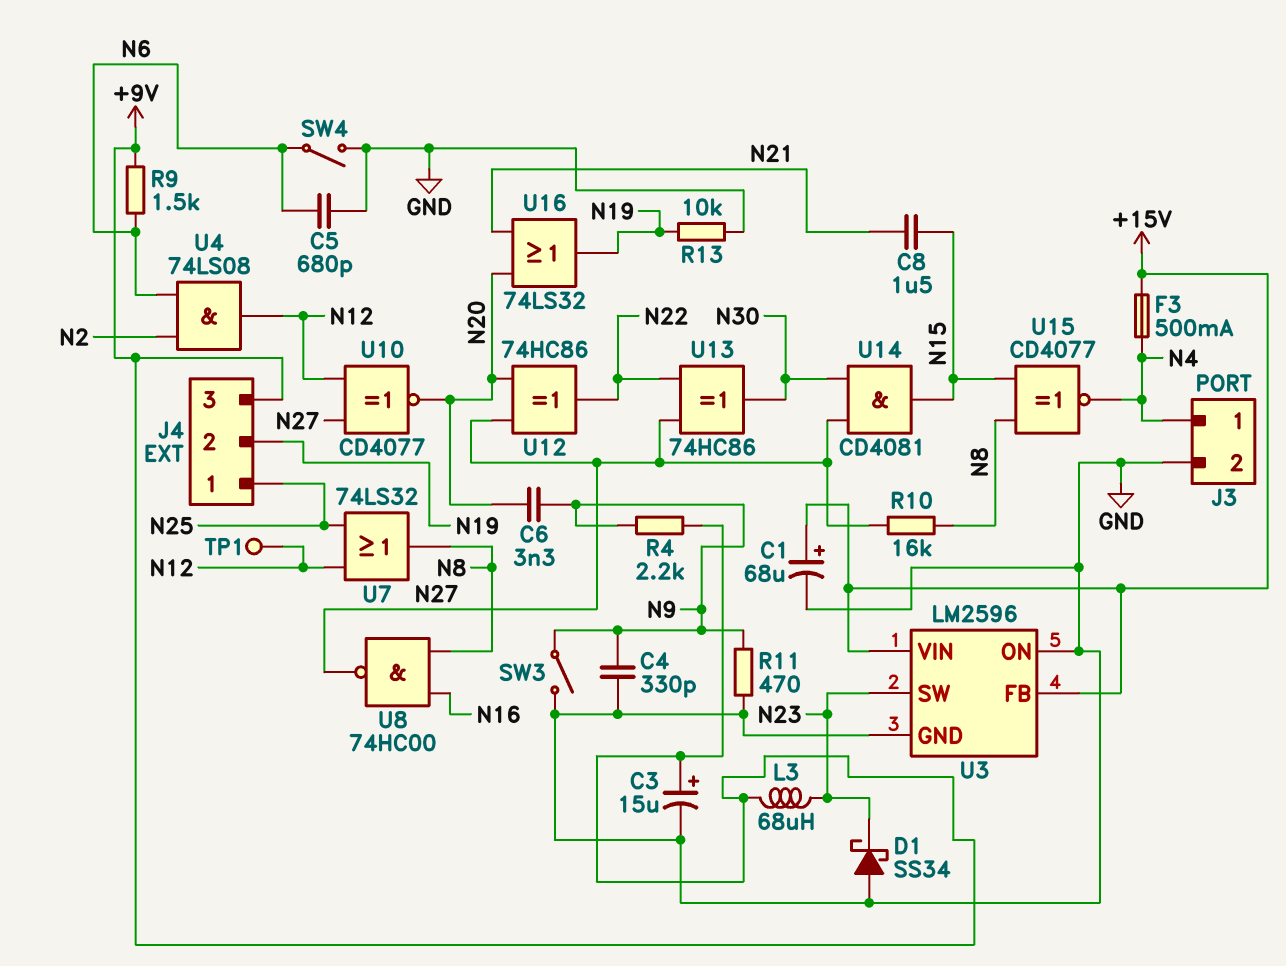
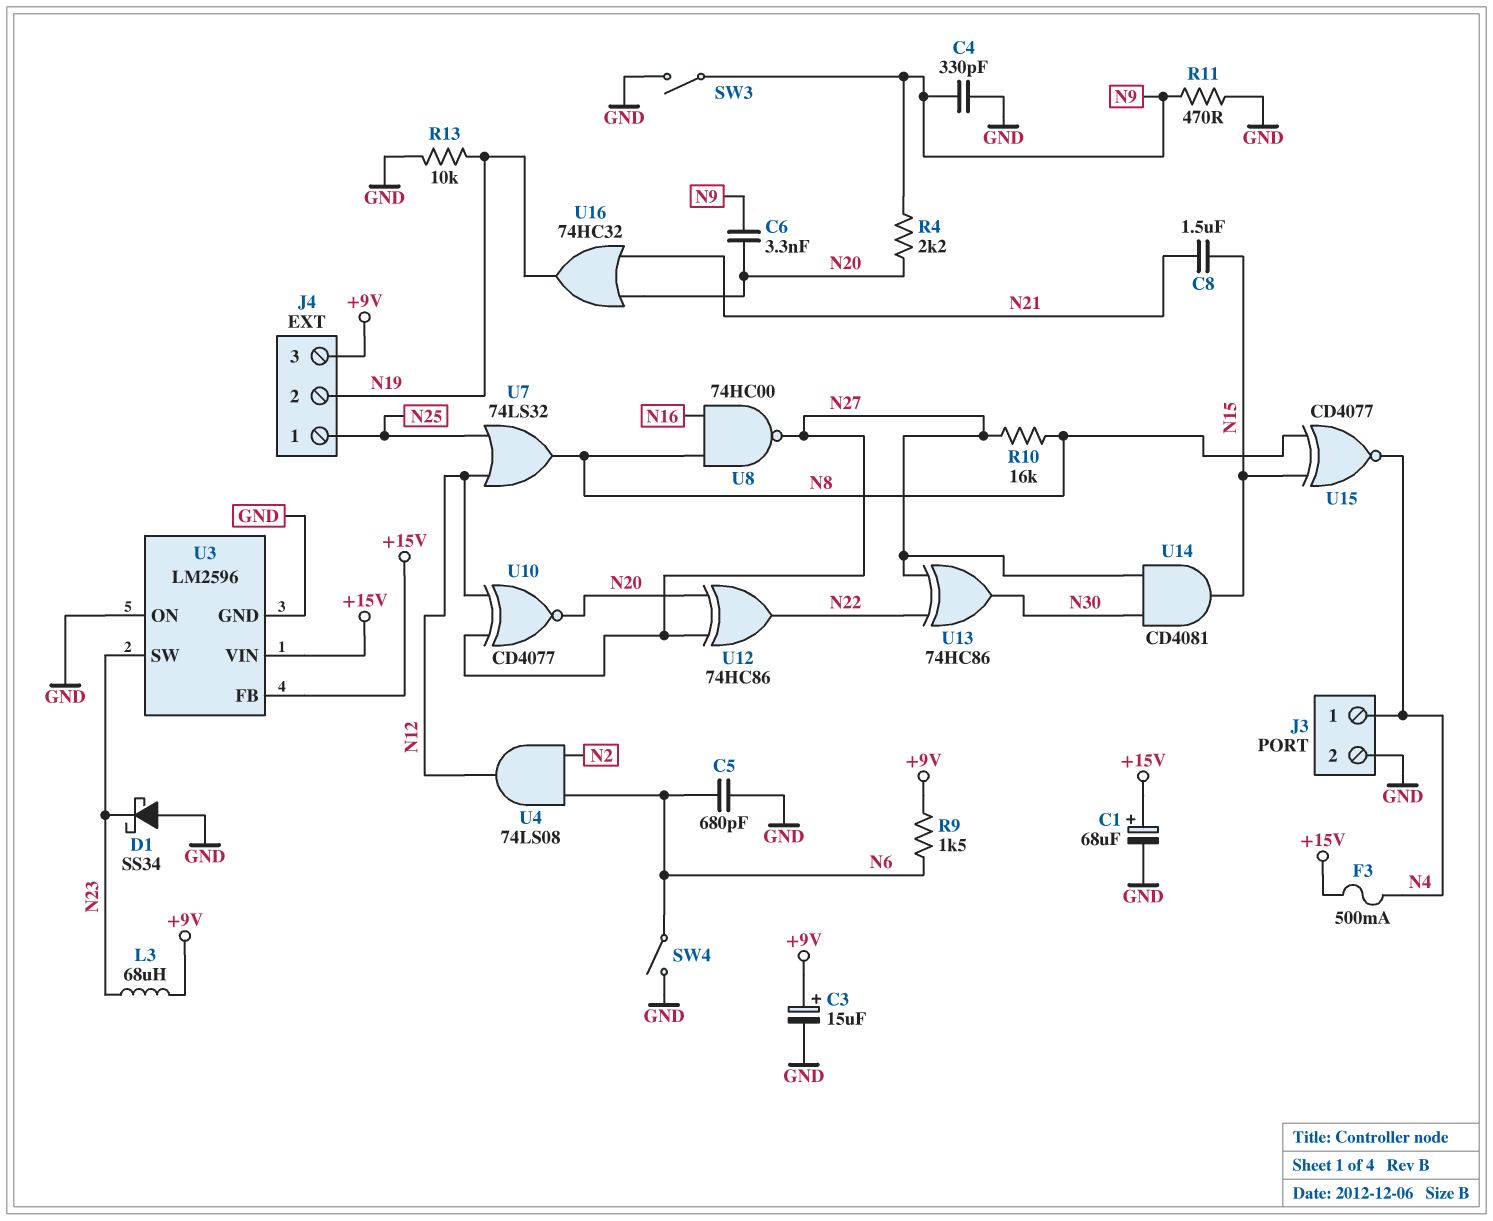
R4: 2.2k (+9V, N9) -> 2.2k (N9, N20)
TP1: test point (N12) -> none
U16: OR 74LS32 (in N20, in N21, out N19) -> OR 74HC32 (in N20, in N21, out N19)

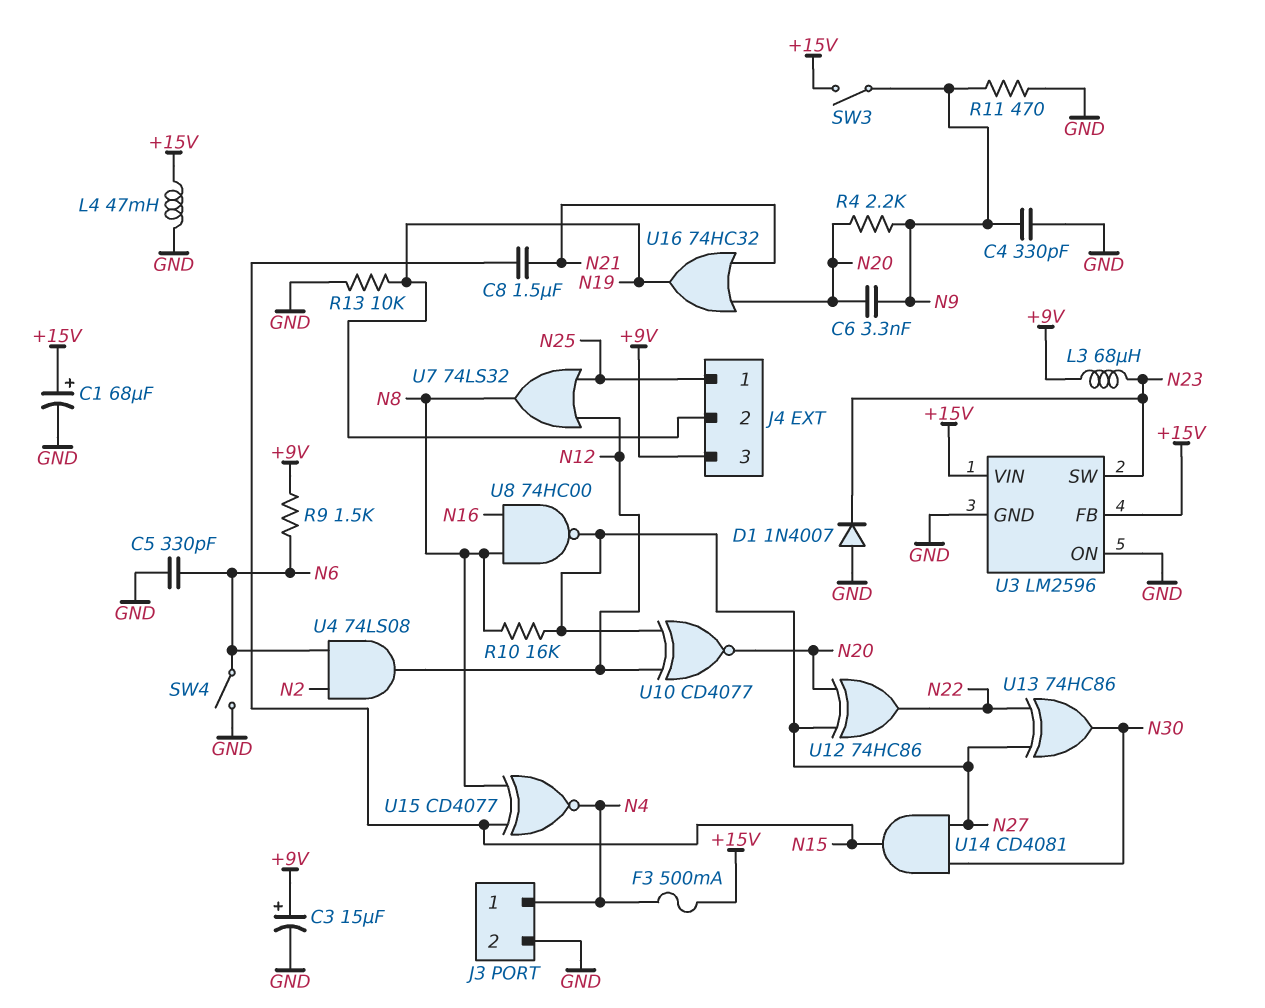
C5: 680pF (GND, N6) -> 330pF (GND, N6)
D1: schottky SS34 (A GND, K N23) -> diode 1N4007 (A GND, K N23)
L4: none -> 47mH (+15V, GND)
SW3: switch (GND, N9) -> switch (+15V, N9)

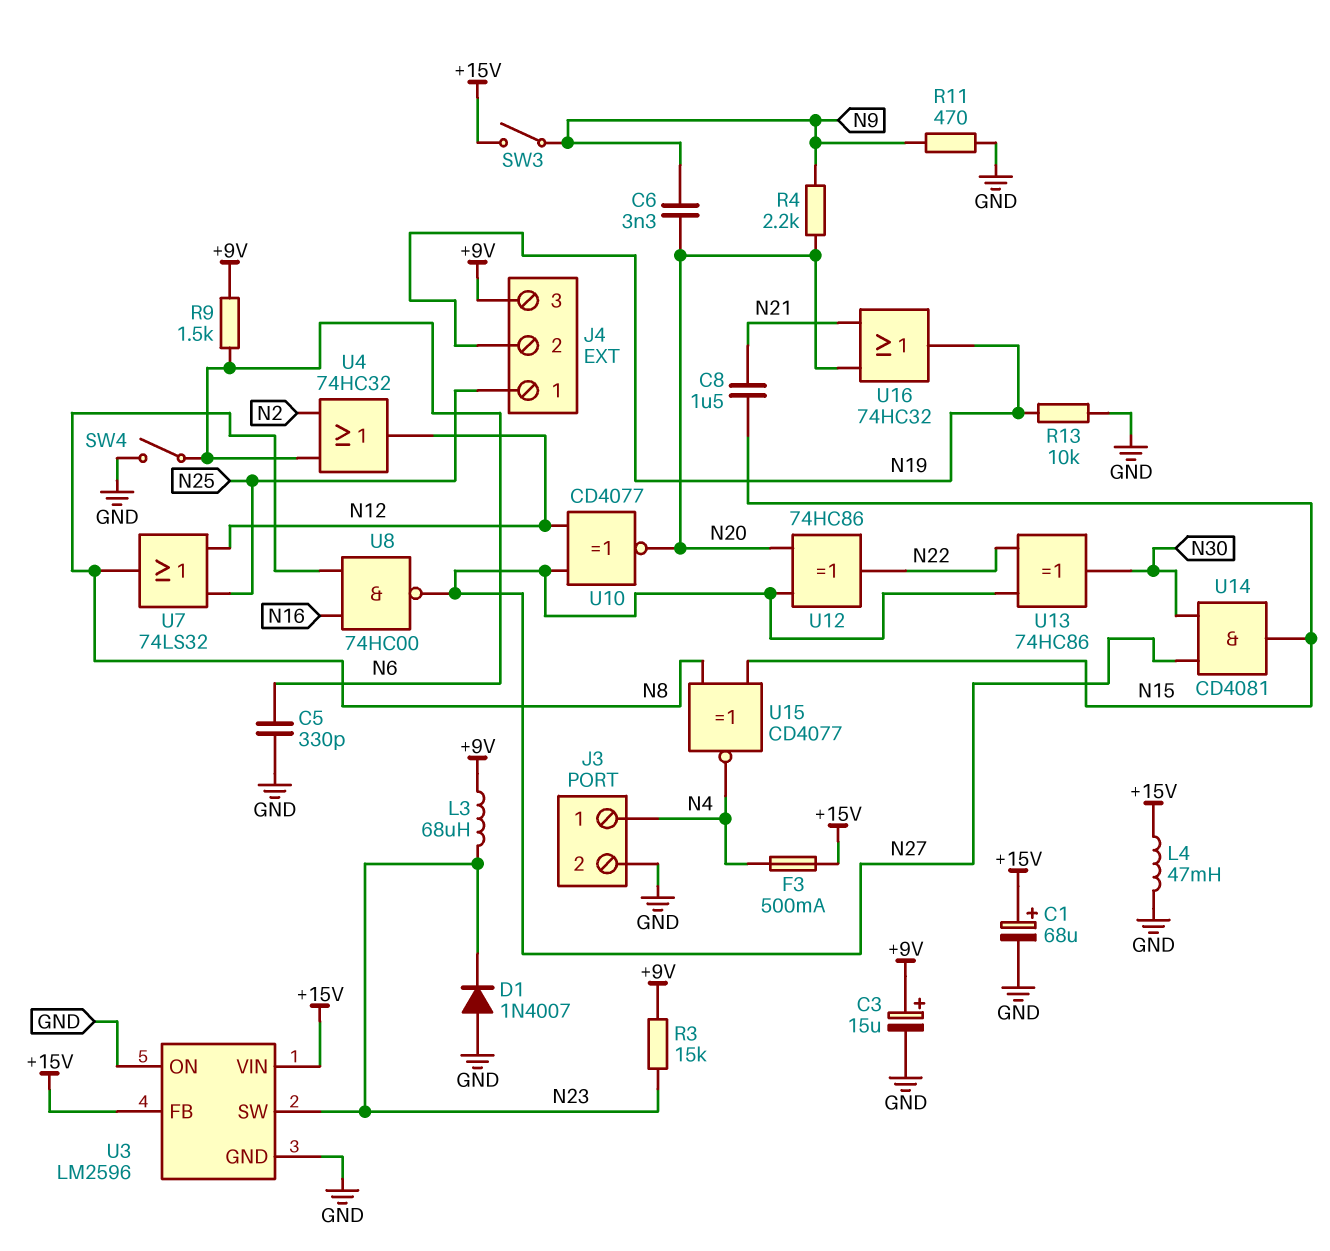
C4: 330pF (GND, N9) -> none
R3: none -> 15k (+9V, N23)
R10: 16k (N8, N27) -> none
U4: AND 74LS08 (in N2, in N6, out N12) -> OR 74HC32 (in N2, in N6, out N12)

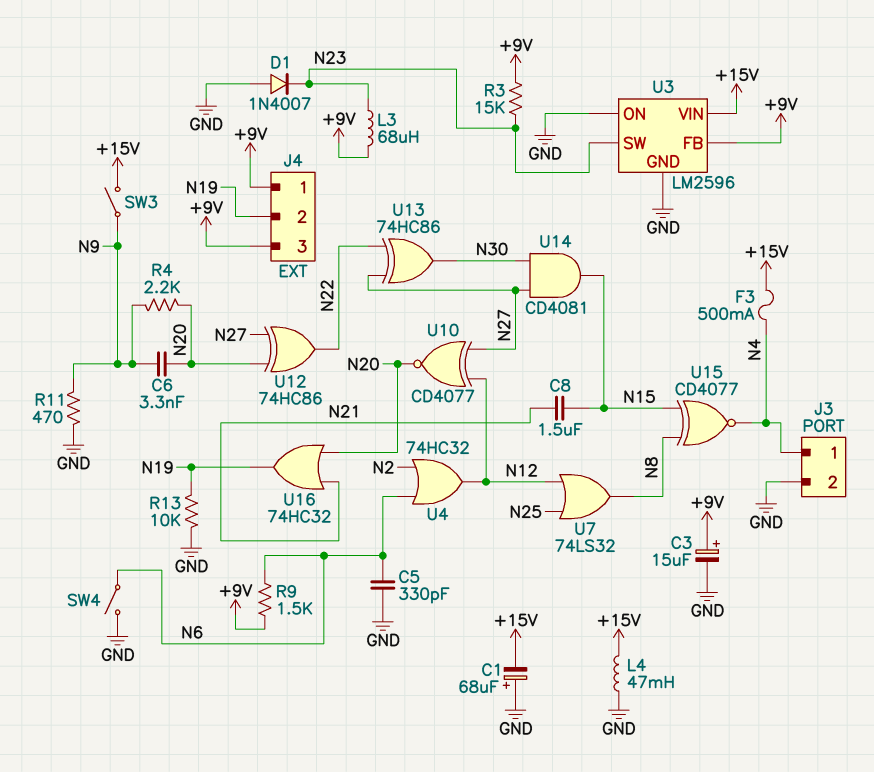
C1: 68uF (plus +15V, minus GND) -> 68uF (plus GND, minus +15V)
J4 pin 1: N25 -> +9V
U3 pin FB: +15V -> +9V
U8: NAND 74HC00 (in N8, in N16, out N27) -> none

